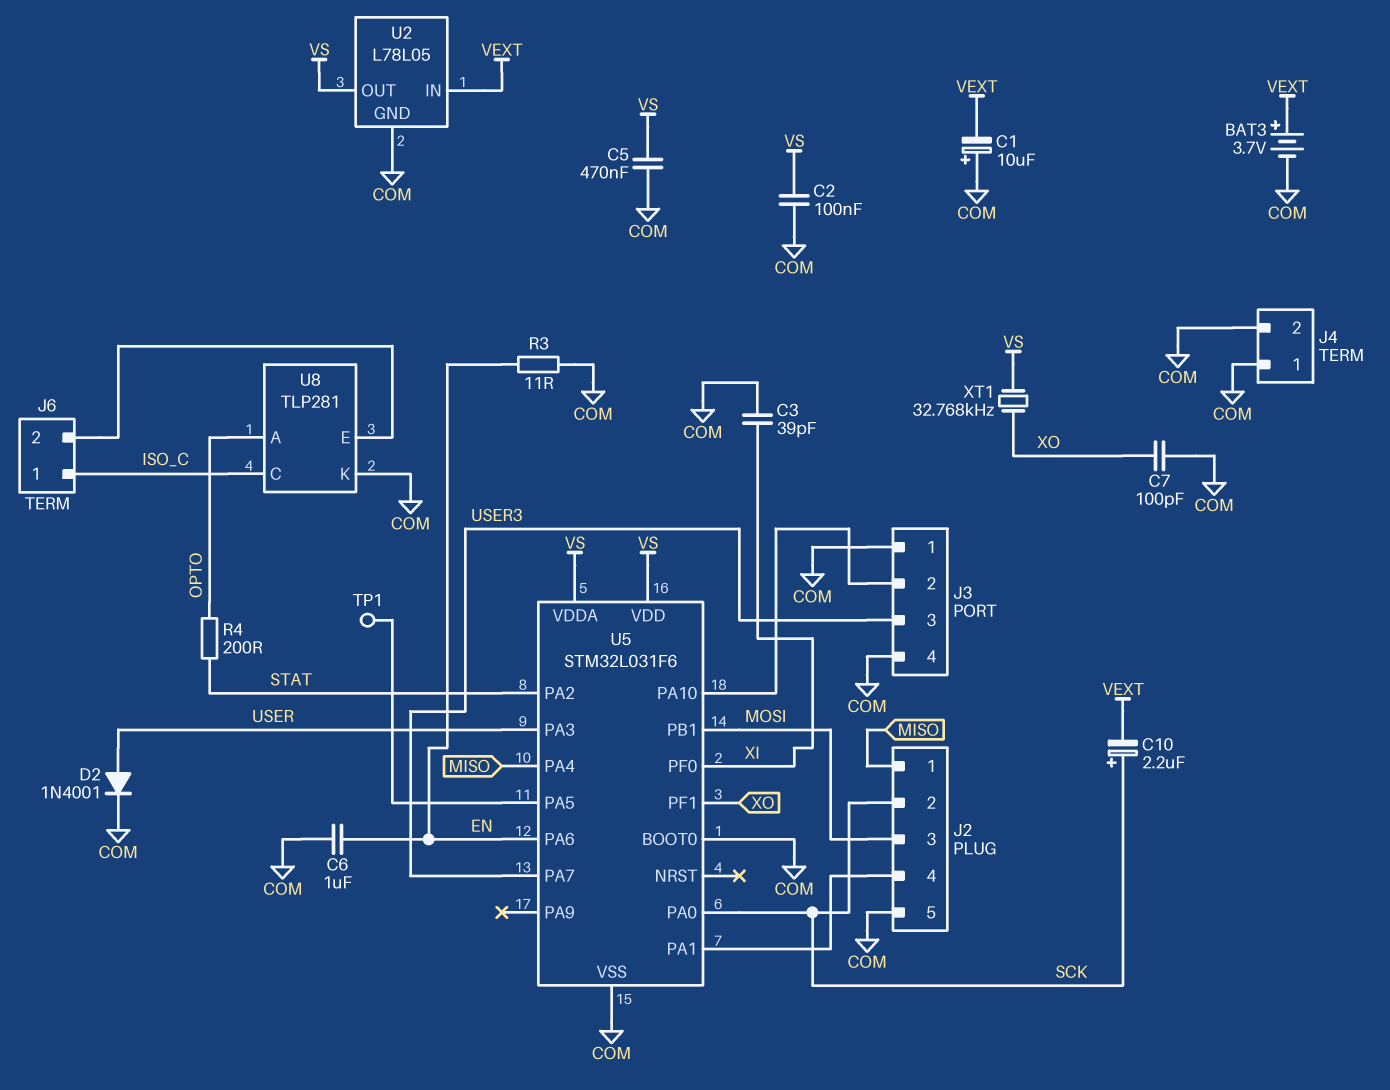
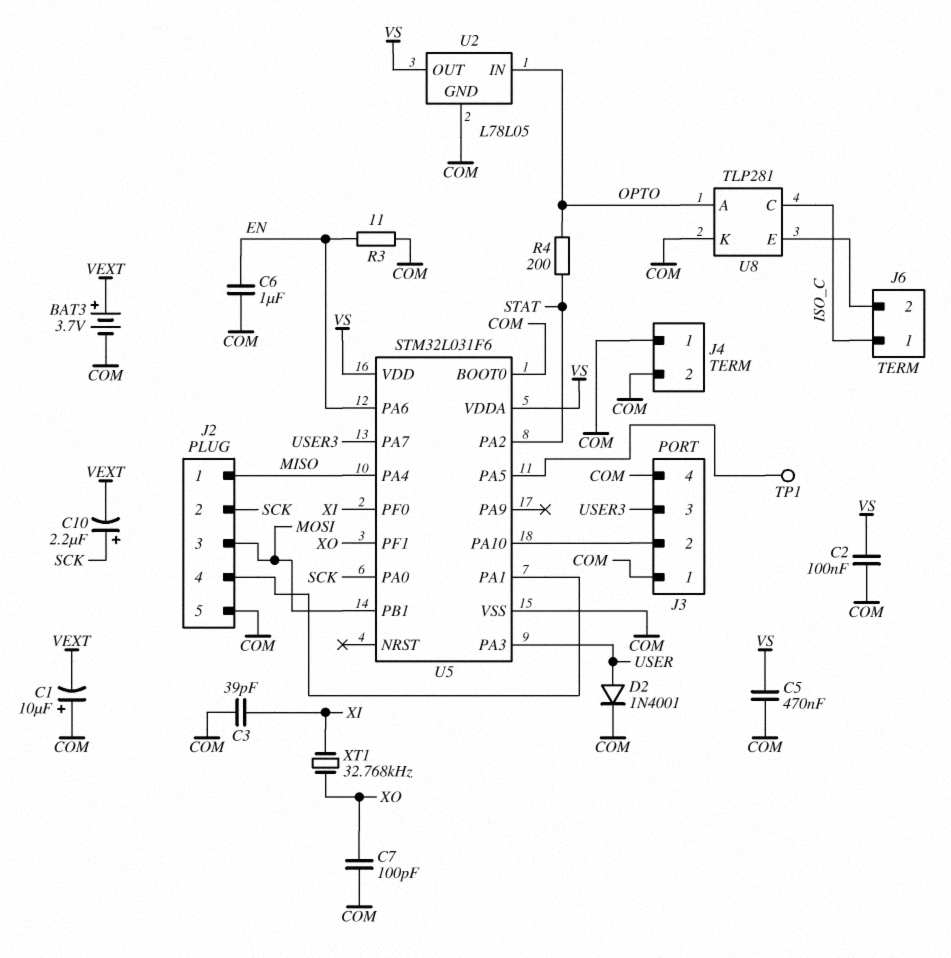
U2 pin IN: VEXT -> OPTO
XT1: 32.768kHz (VS, XO) -> 32.768kHz (XI, XO)

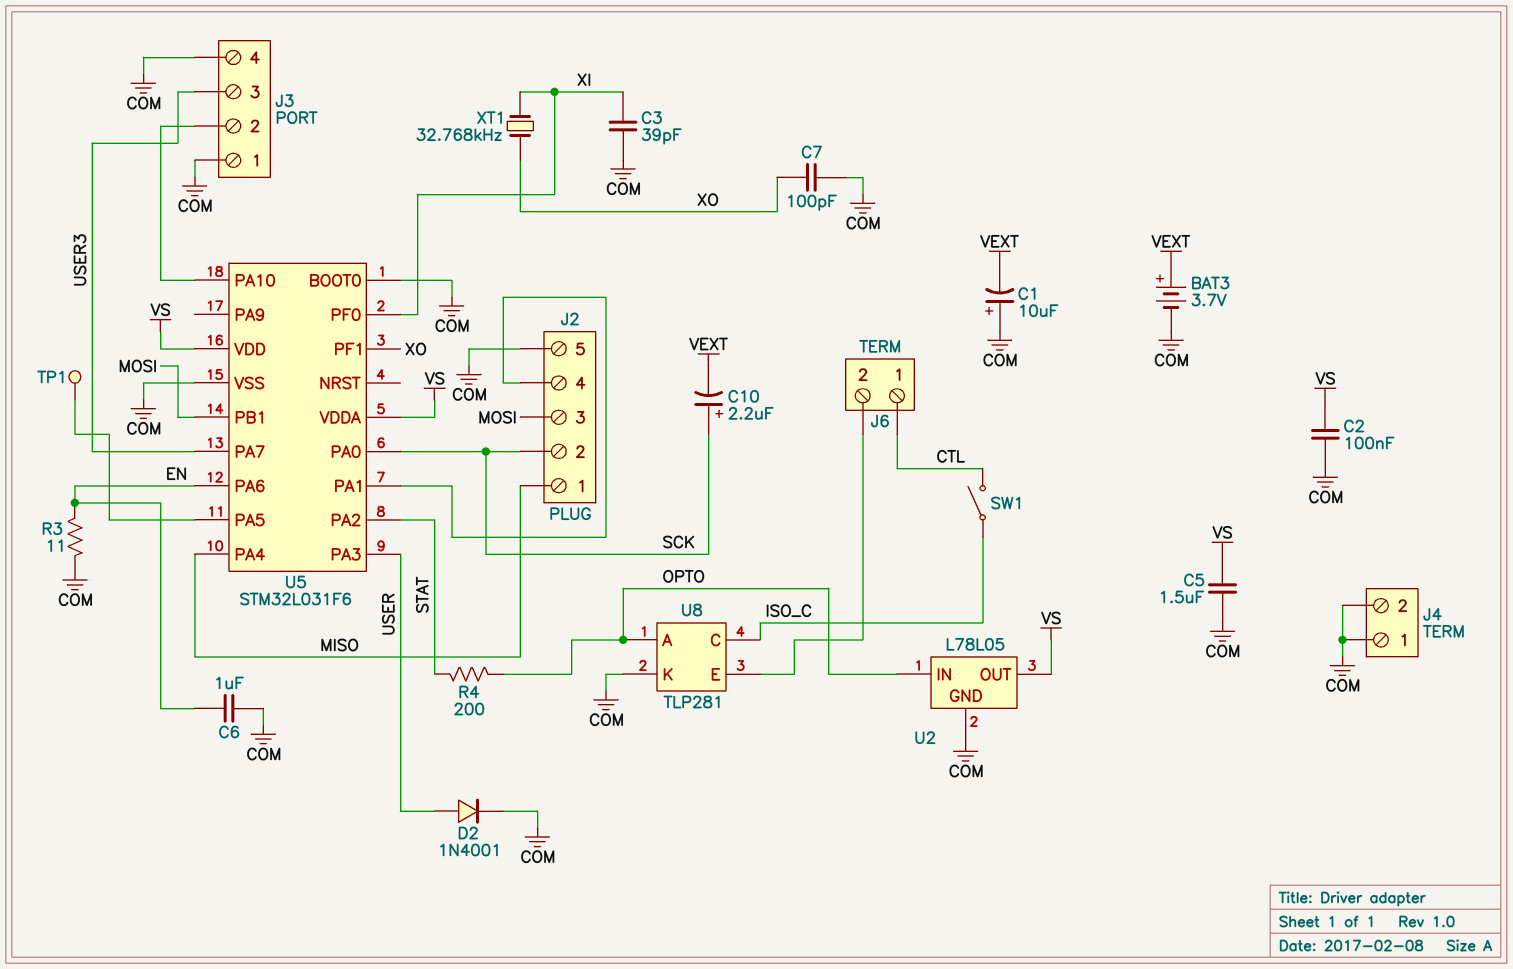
C5: 470nF (COM, VS) -> 1.5uF (COM, VS)
J6 pin 1: ISO_C -> CTL
SW1: none -> switch (CTL, ISO_C)

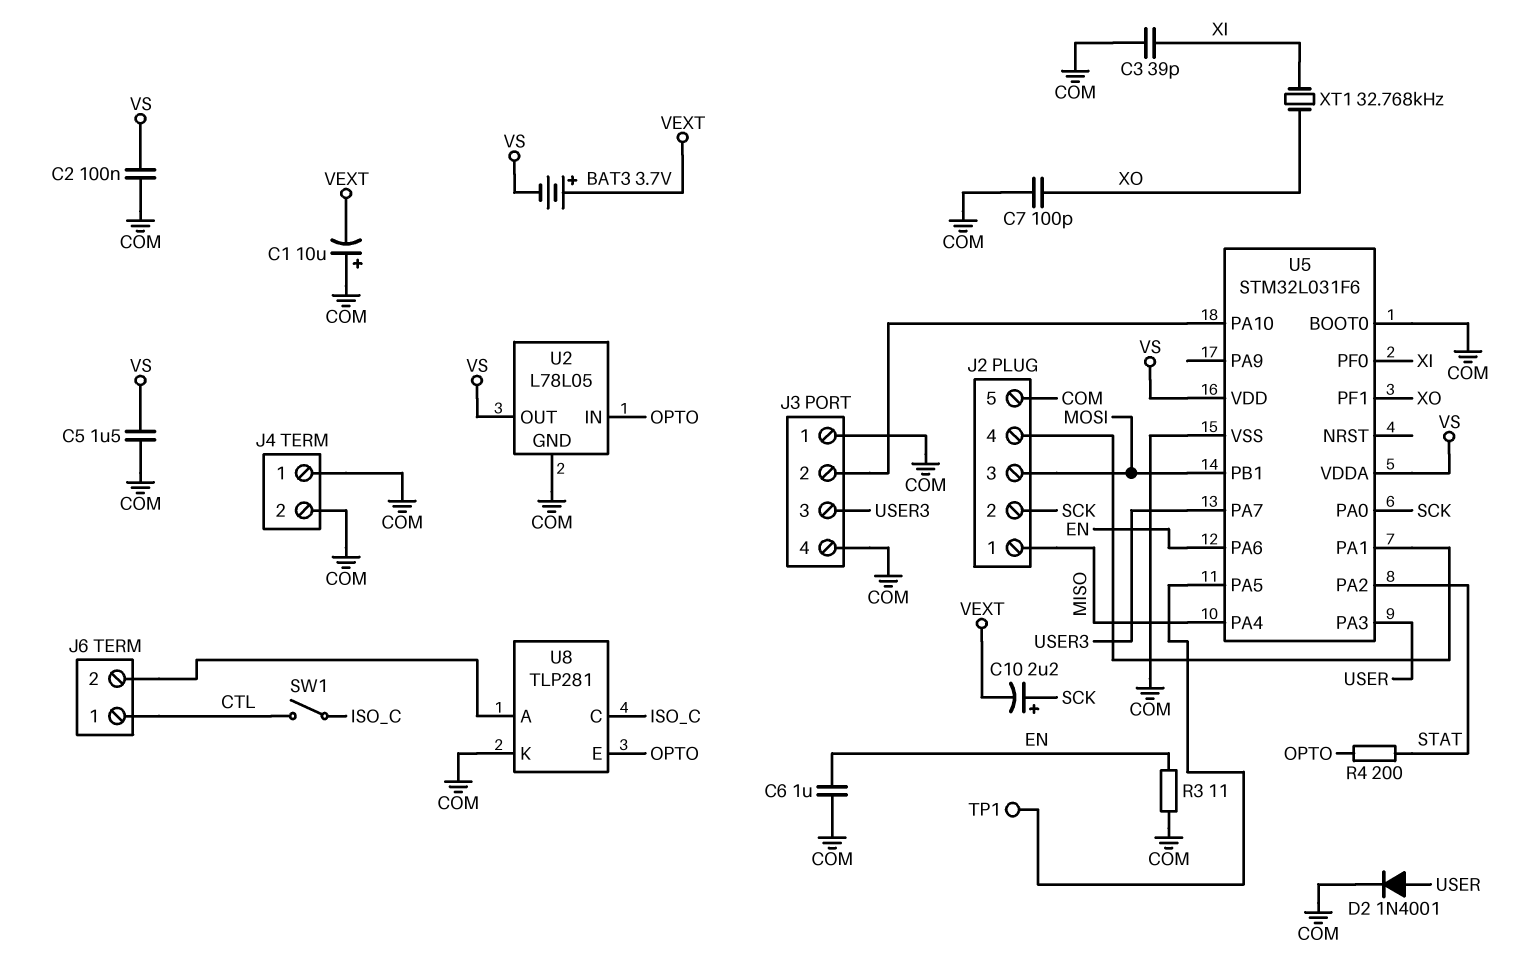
BAT3: 3.7V (plus VEXT, minus COM) -> 3.7V (plus VEXT, minus VS)
U8 pin A: OPTO -> J6/2
U8 pin E: J6/2 -> OPTO

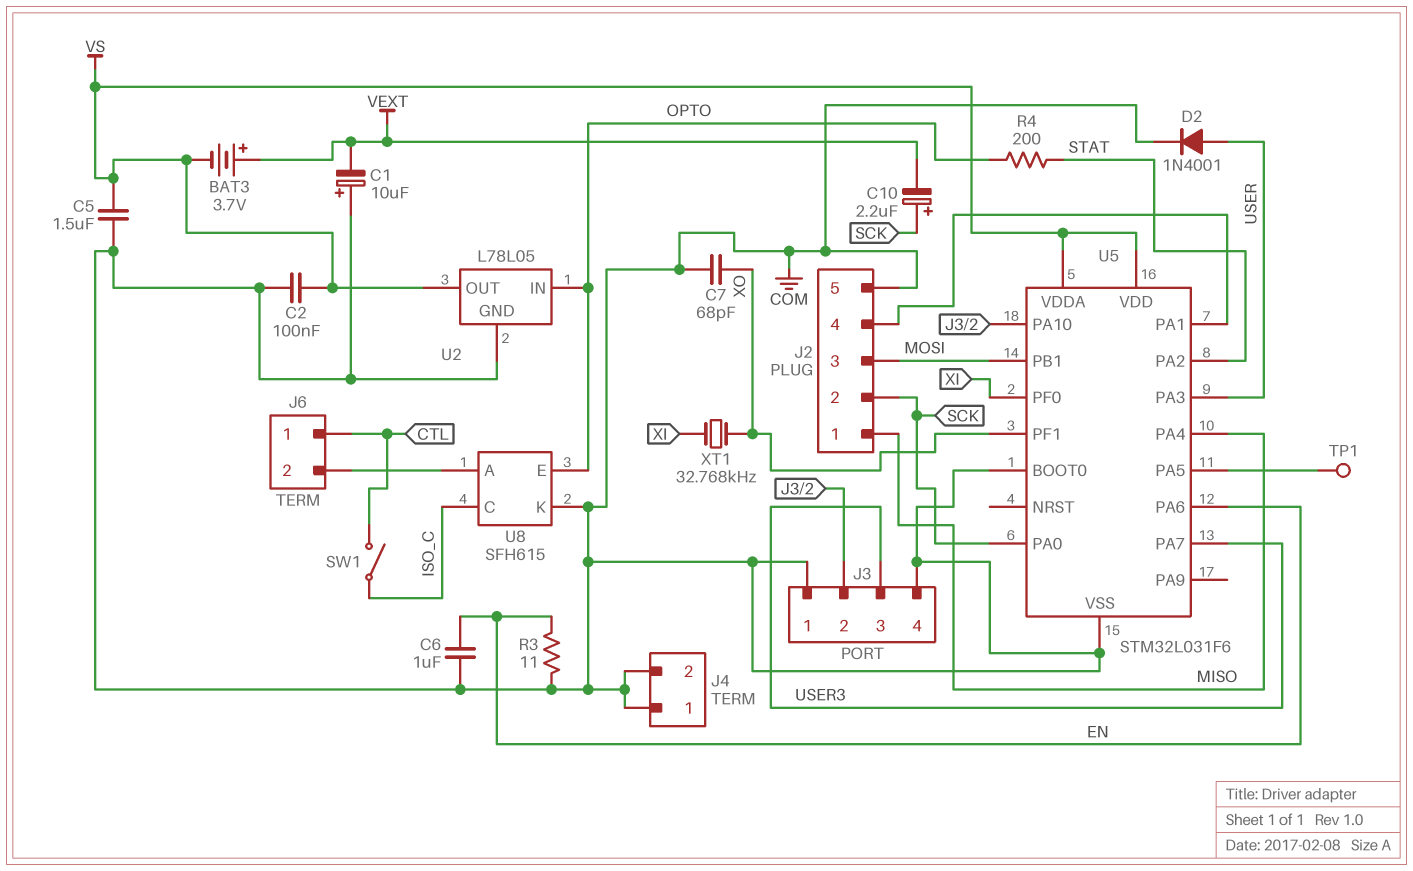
C3: 39pF (COM, XI) -> none
C7: 100pF (COM, XO) -> 68pF (COM, XO)
U8: TLP281 -> SFH615

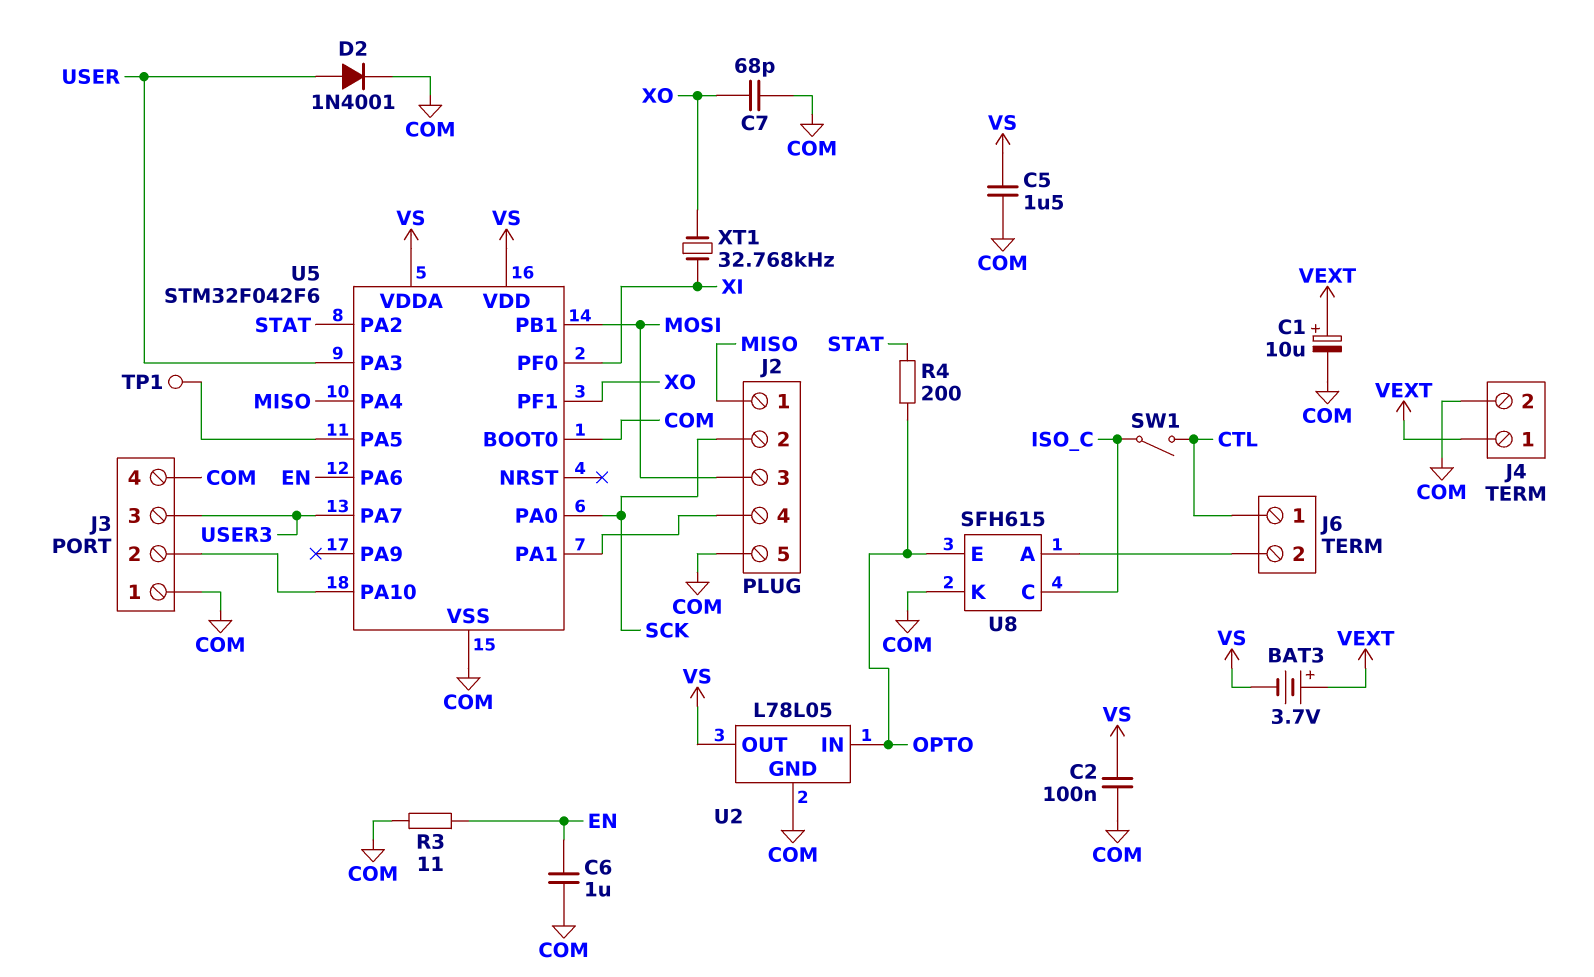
C1: 10uF (plus COM, minus VEXT) -> 10uF (plus VEXT, minus COM)
C10: 2.2uF (plus SCK, minus VEXT) -> none
J4 pin 1: COM -> VEXT
U5: STM32L031F6 -> STM32F042F6

